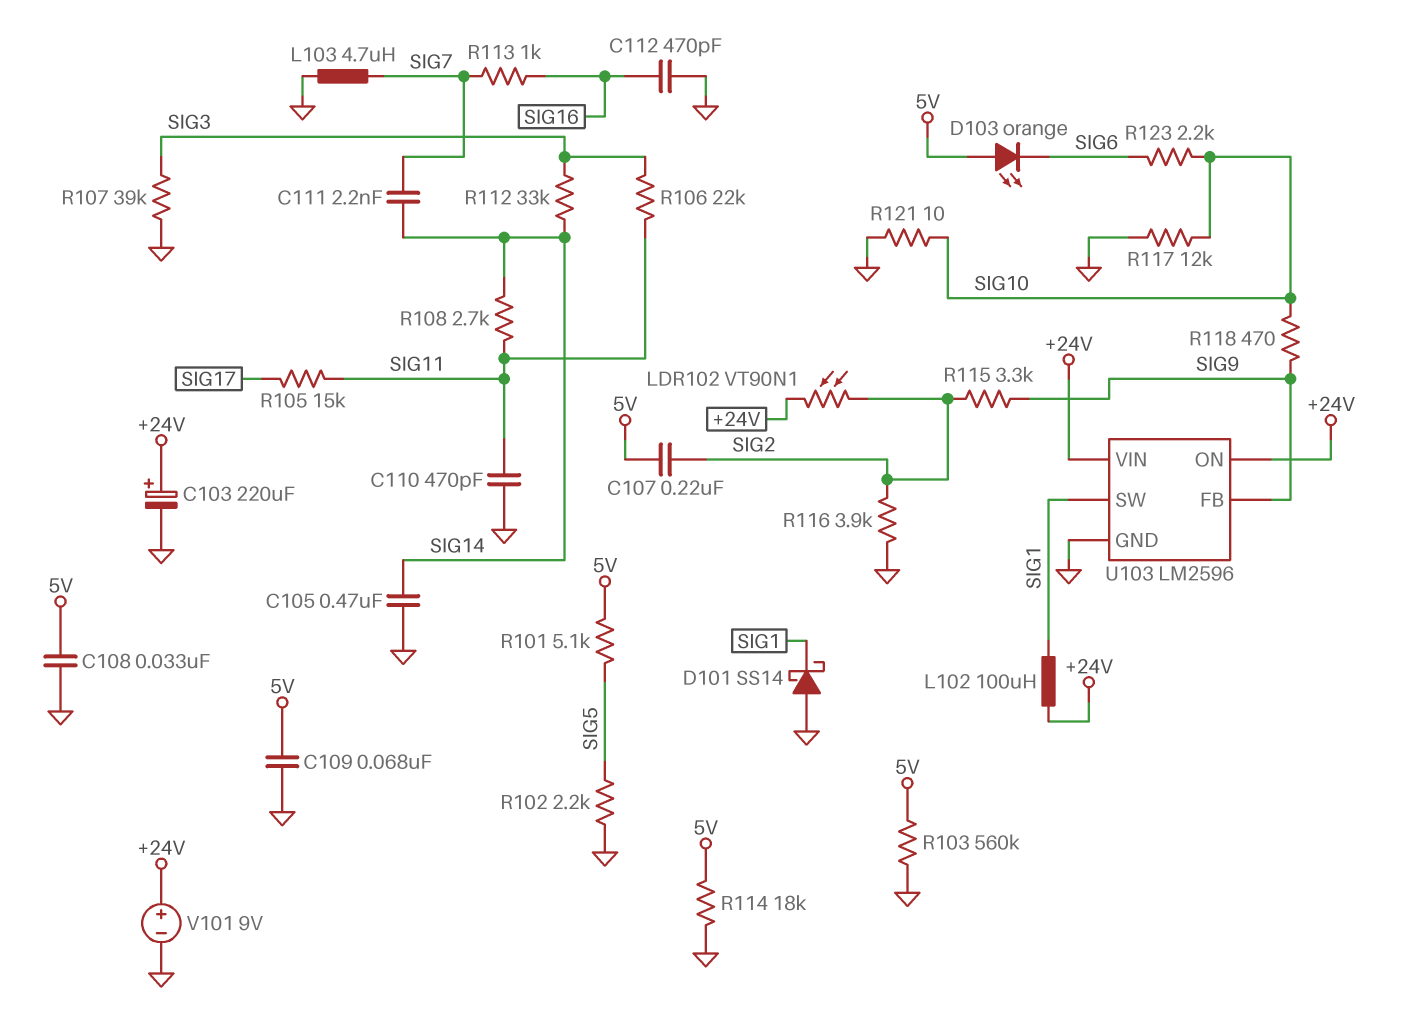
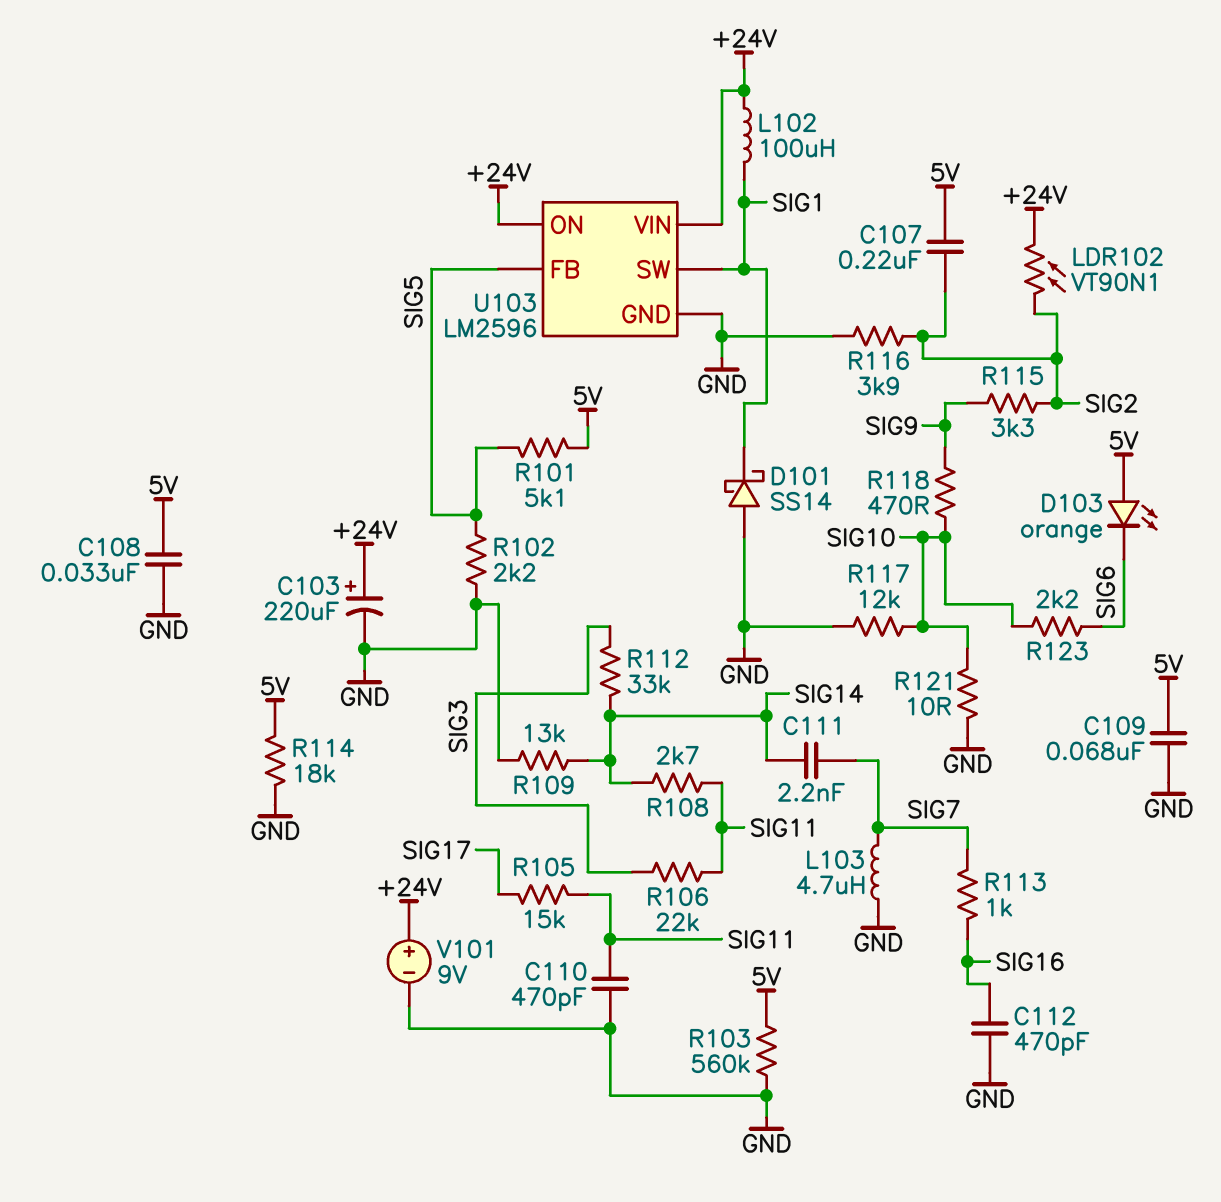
C105: 470nF (GND, SIG14) -> none
R107: 39k (GND, SIG3) -> none
R109: none -> 13k (GND, SIG14)
U103 pin FB: SIG9 -> SIG5

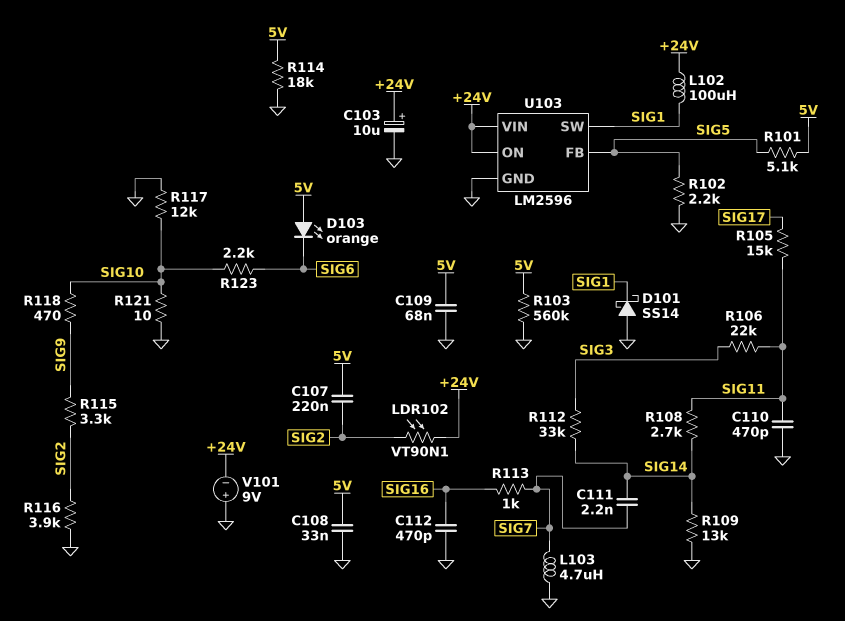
C103: 220uF (plus +24V, minus GND) -> 10uF (plus +24V, minus GND)
V101: 9V (plus +24V, minus GND) -> 9V (plus GND, minus +24V)

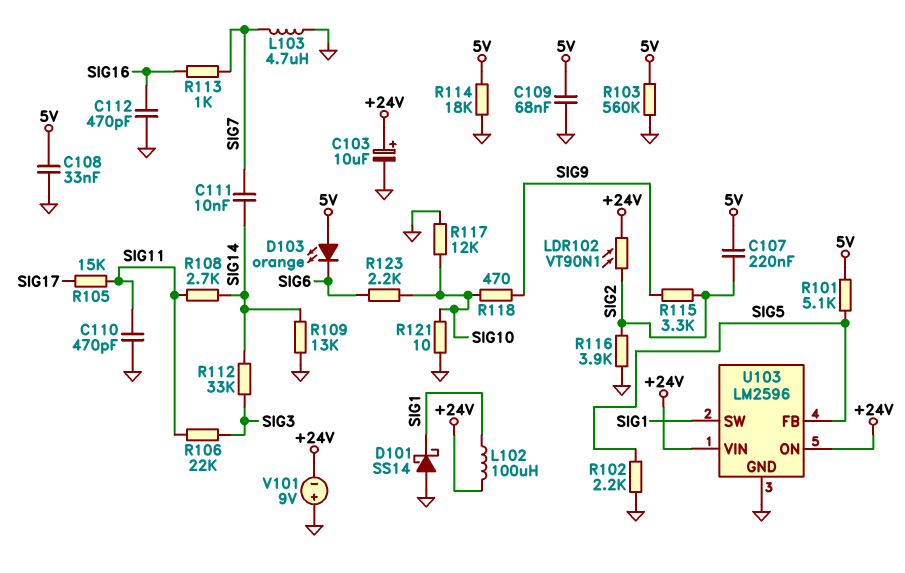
C111: 2.2nF (SIG7, SIG14) -> 10nF (SIG7, SIG14)

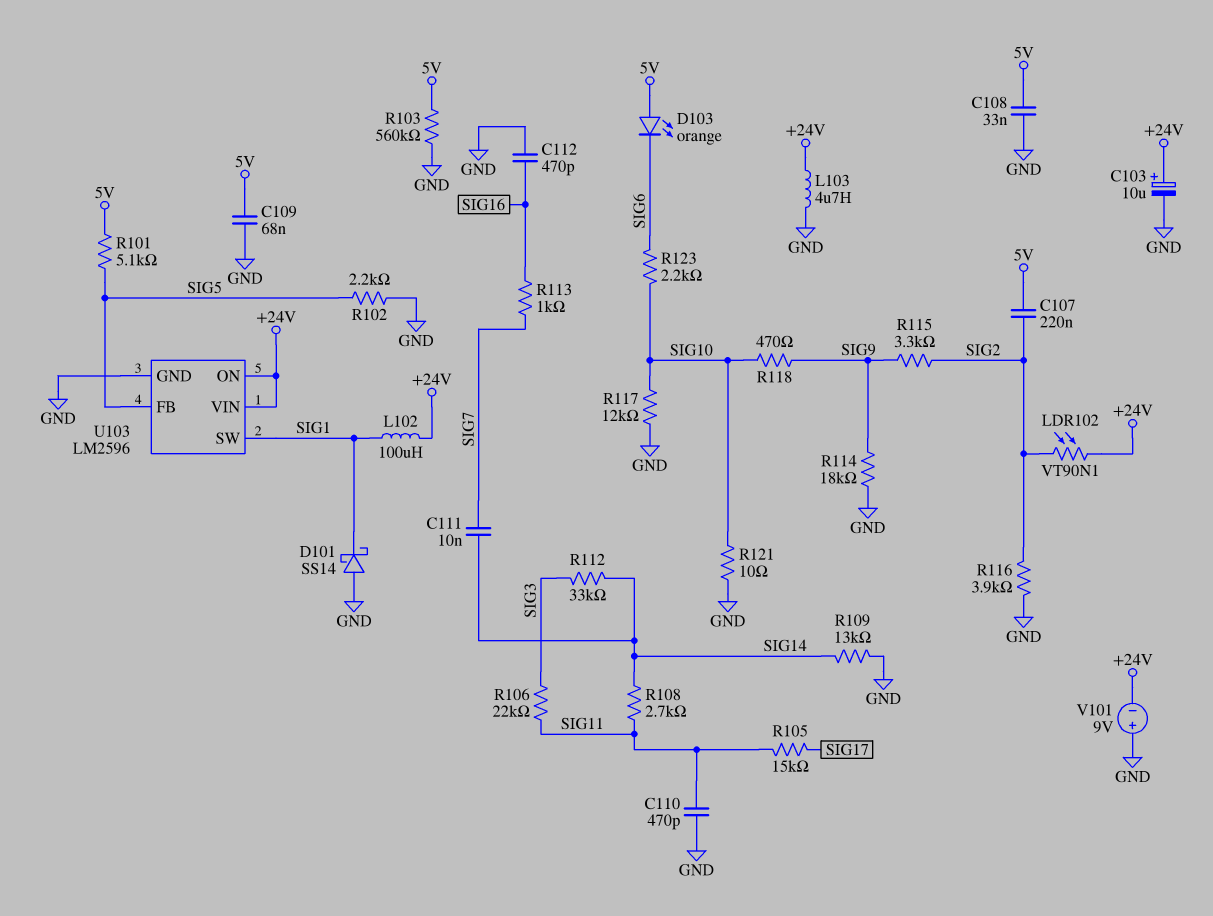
L103: 4.7uH (GND, SIG7) -> 4.7uH (+24V, GND)
R114: 18k (5V, GND) -> 18k (GND, SIG9)

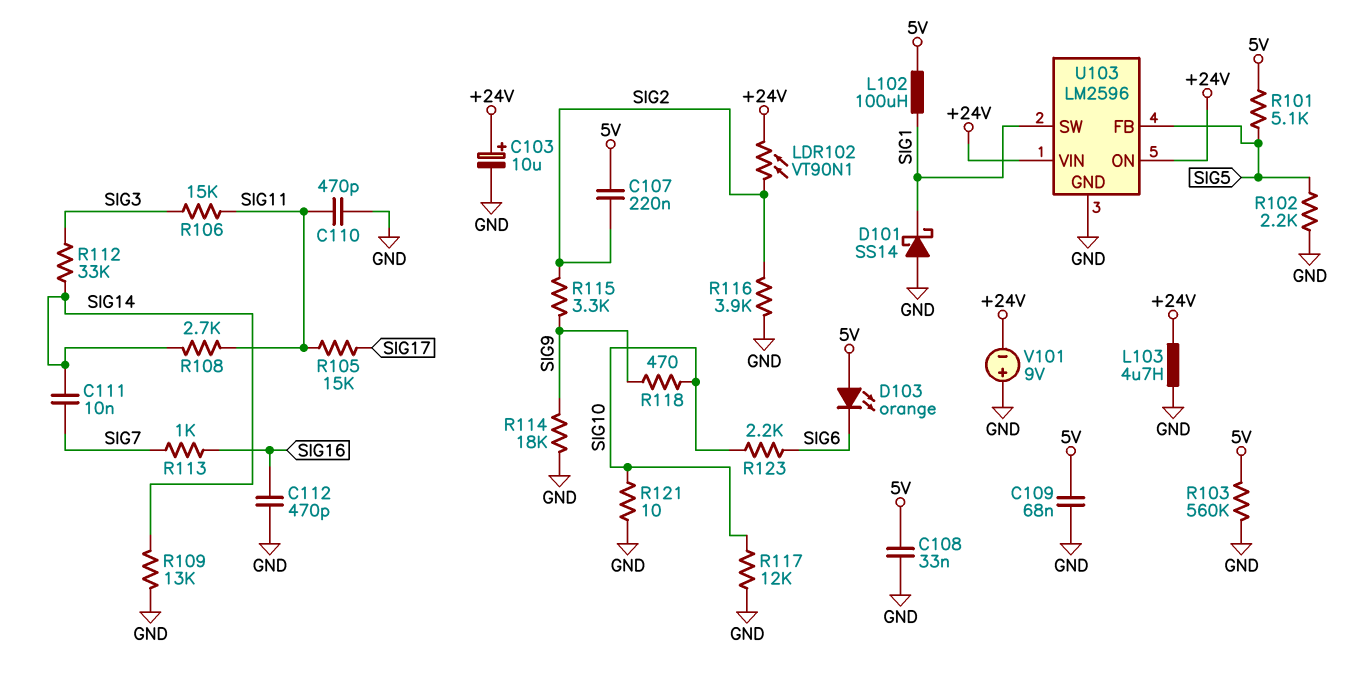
L102: 100uH (+24V, SIG1) -> 100uH (5V, SIG1)
R106: 22k (SIG3, SIG11) -> 15k (SIG3, SIG11)

